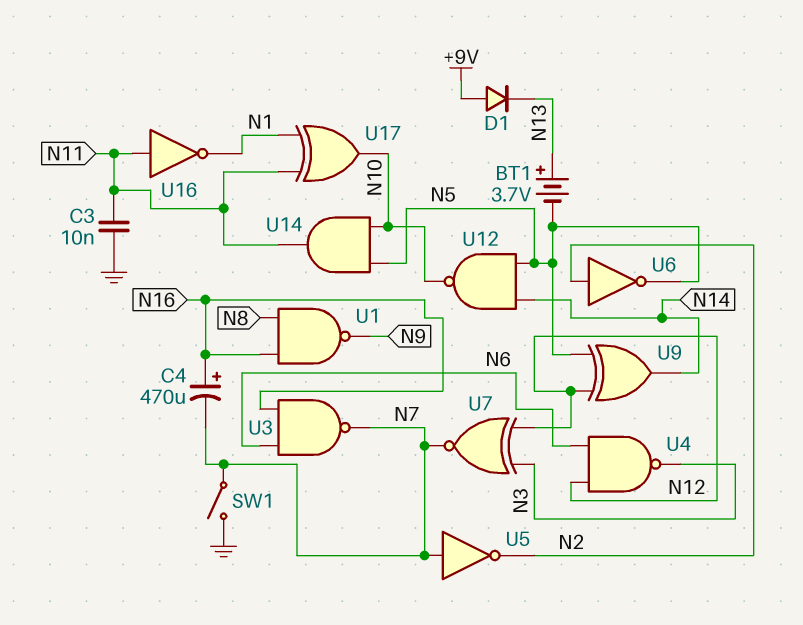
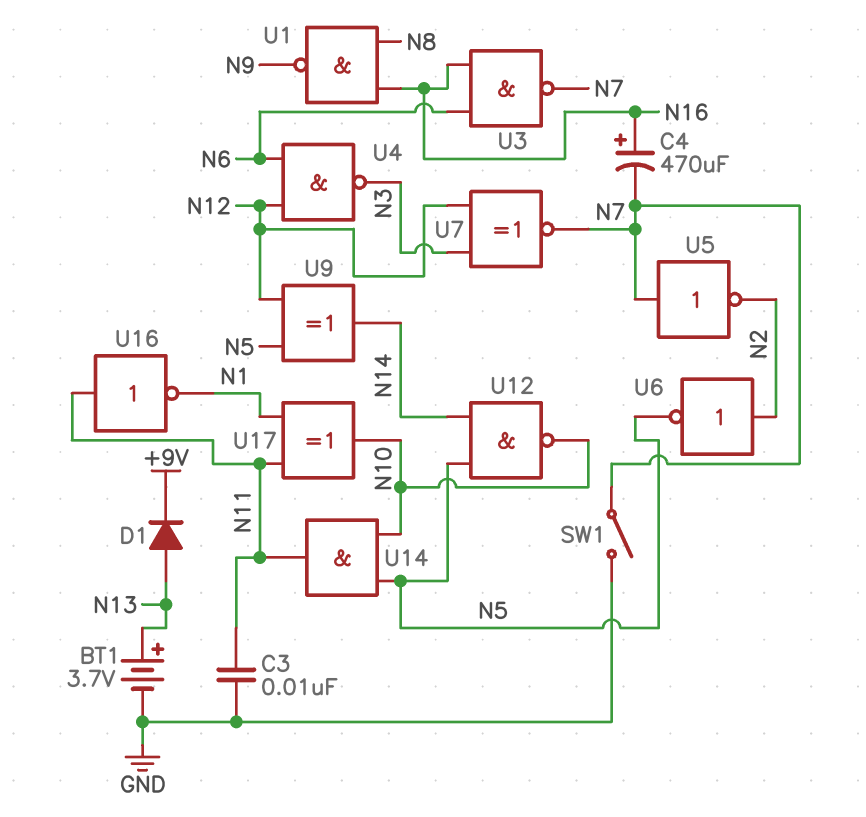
BT1: 3.7V (plus N13, minus N5) -> 3.7V (plus N13, minus GND)
D1: diode (A +9V, K N13) -> diode (A N13, K +9V)

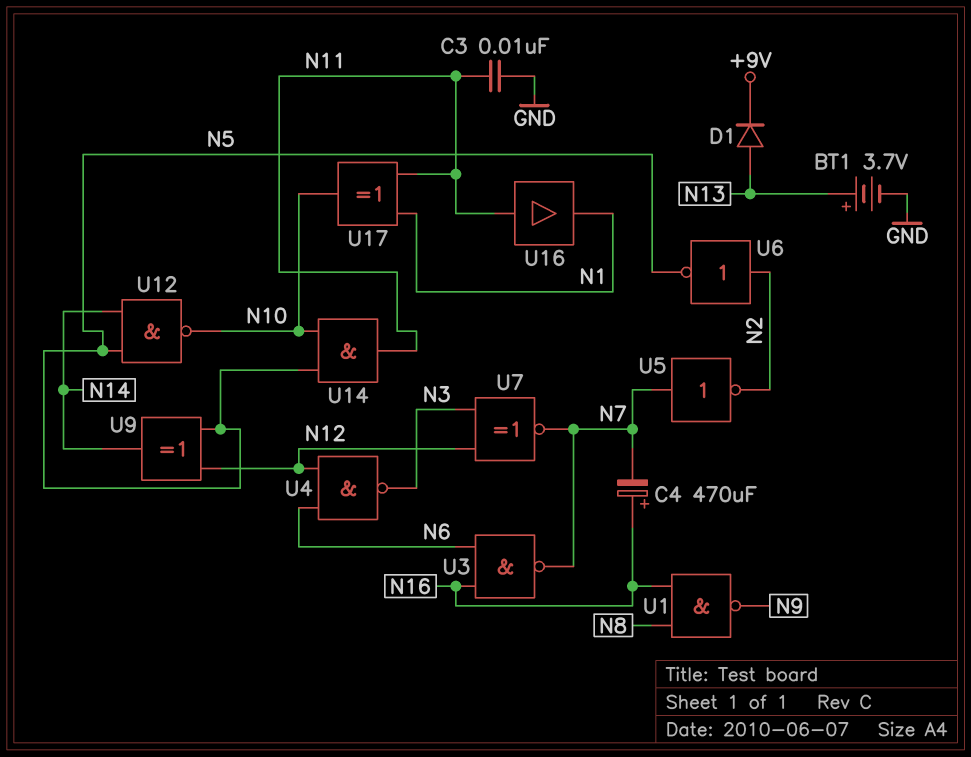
SW1: switch (GND, N7) -> none
U16: NOT (in N11, out N1) -> buffer (in N11, out N1)

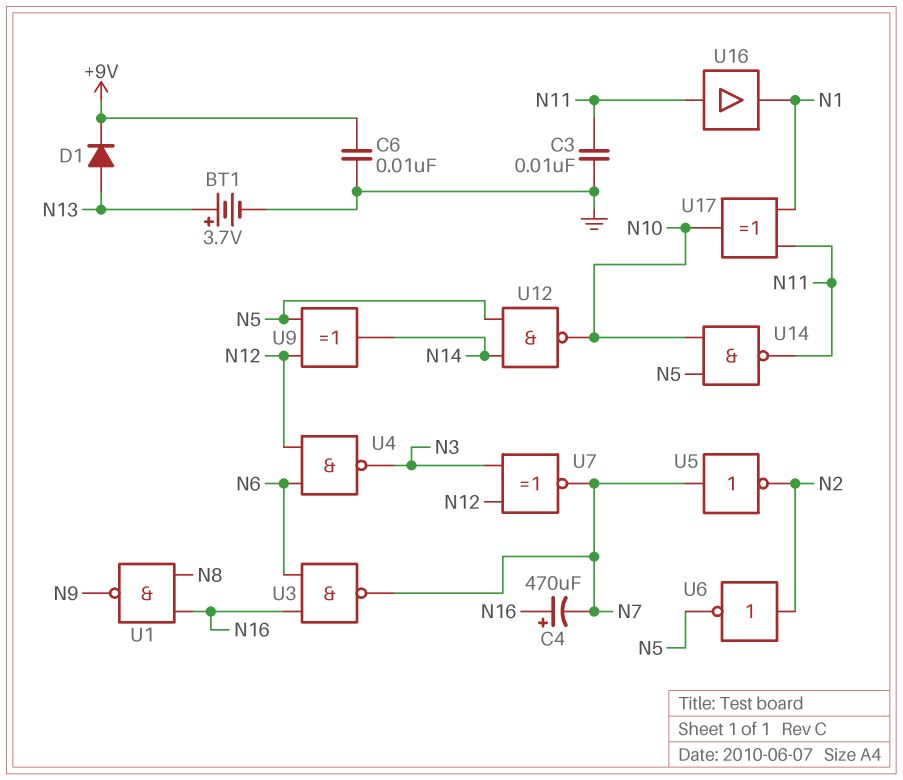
C6: none -> 10nF (+9V, GND)
U14: AND (in N5, in N10, out N11) -> NAND (in N5, in N10, out N11)

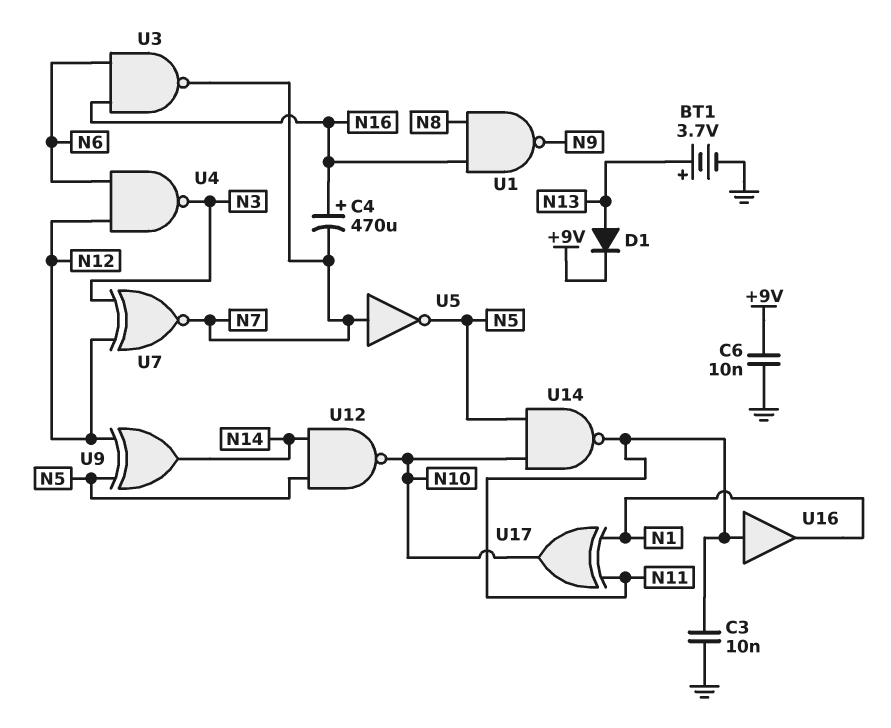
U5: NOT (in N7, out N2) -> NOT (in N7, out N5)
U6: NOT (in N2, out N5) -> none

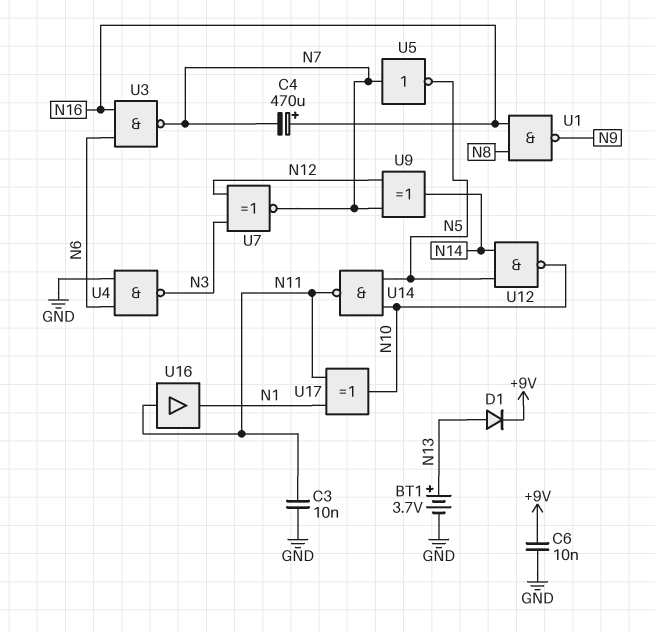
U4: NAND (in N6, in N12, out N3) -> NAND (in GND, in N6, out N3)
U9: XOR (in N5, in N12, out N14) -> XOR (in N7, in N12, out N14)

